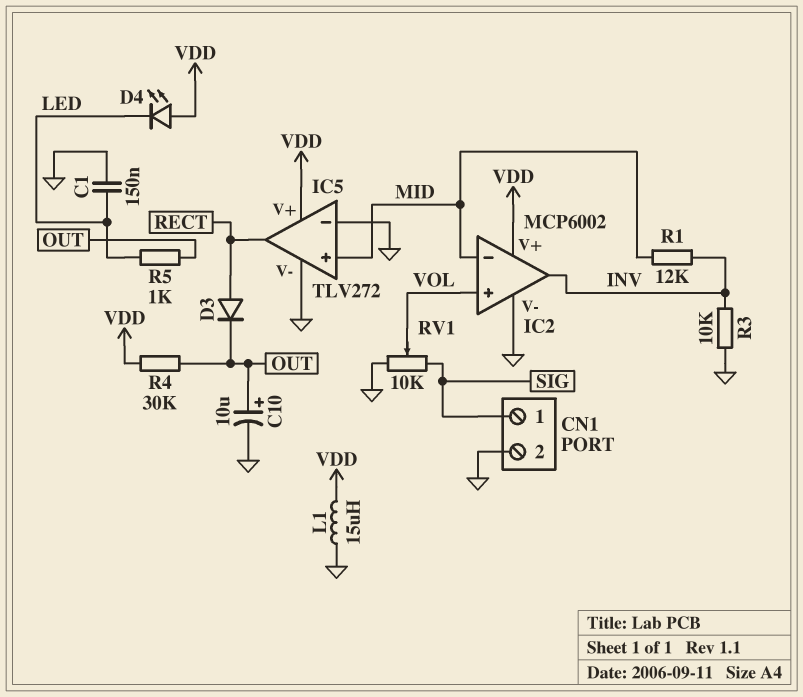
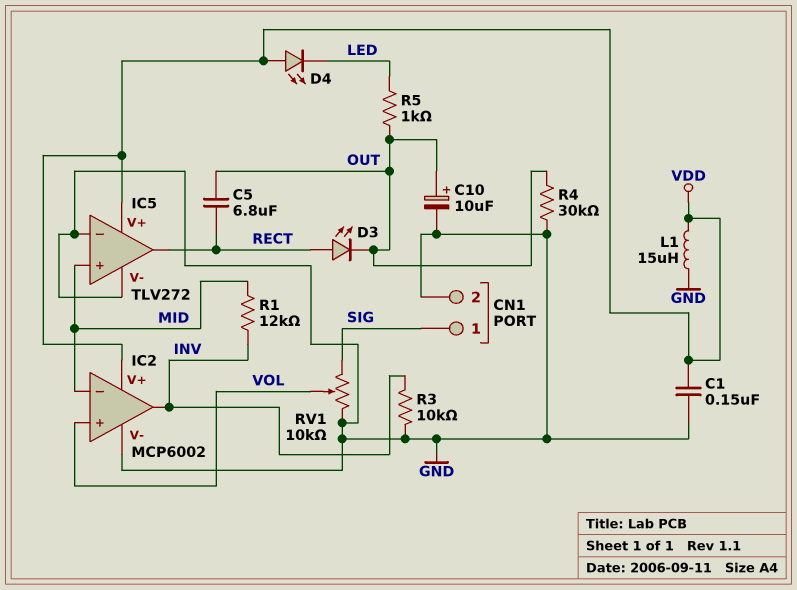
C1: 150nF (GND, LED) -> 150nF (GND, VDD)
C5: none -> 6.8uF (OUT, RECT)
D3: diode (A RECT, K OUT) -> LED (A RECT, K OUT)
R4: 30k (OUT, VDD) -> 30k (GND, OUT)

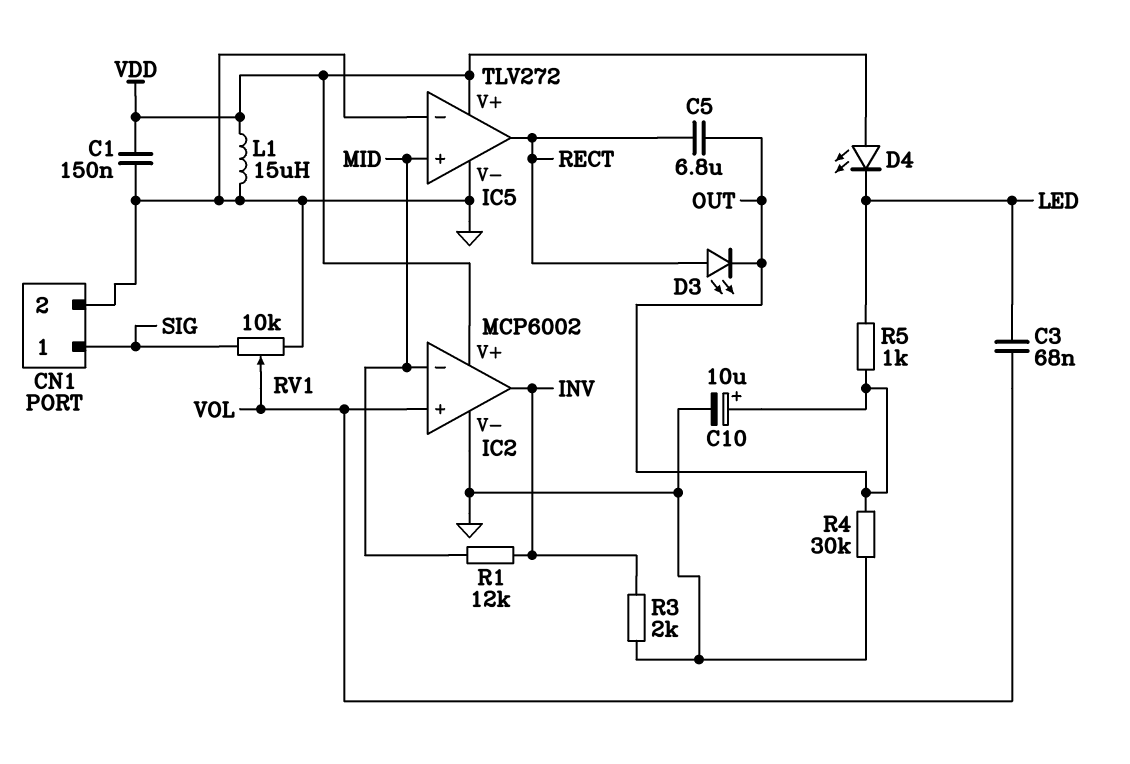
C3: none -> 68nF (LED, VOL)
R3: 10k (GND, INV) -> 2k (GND, INV)

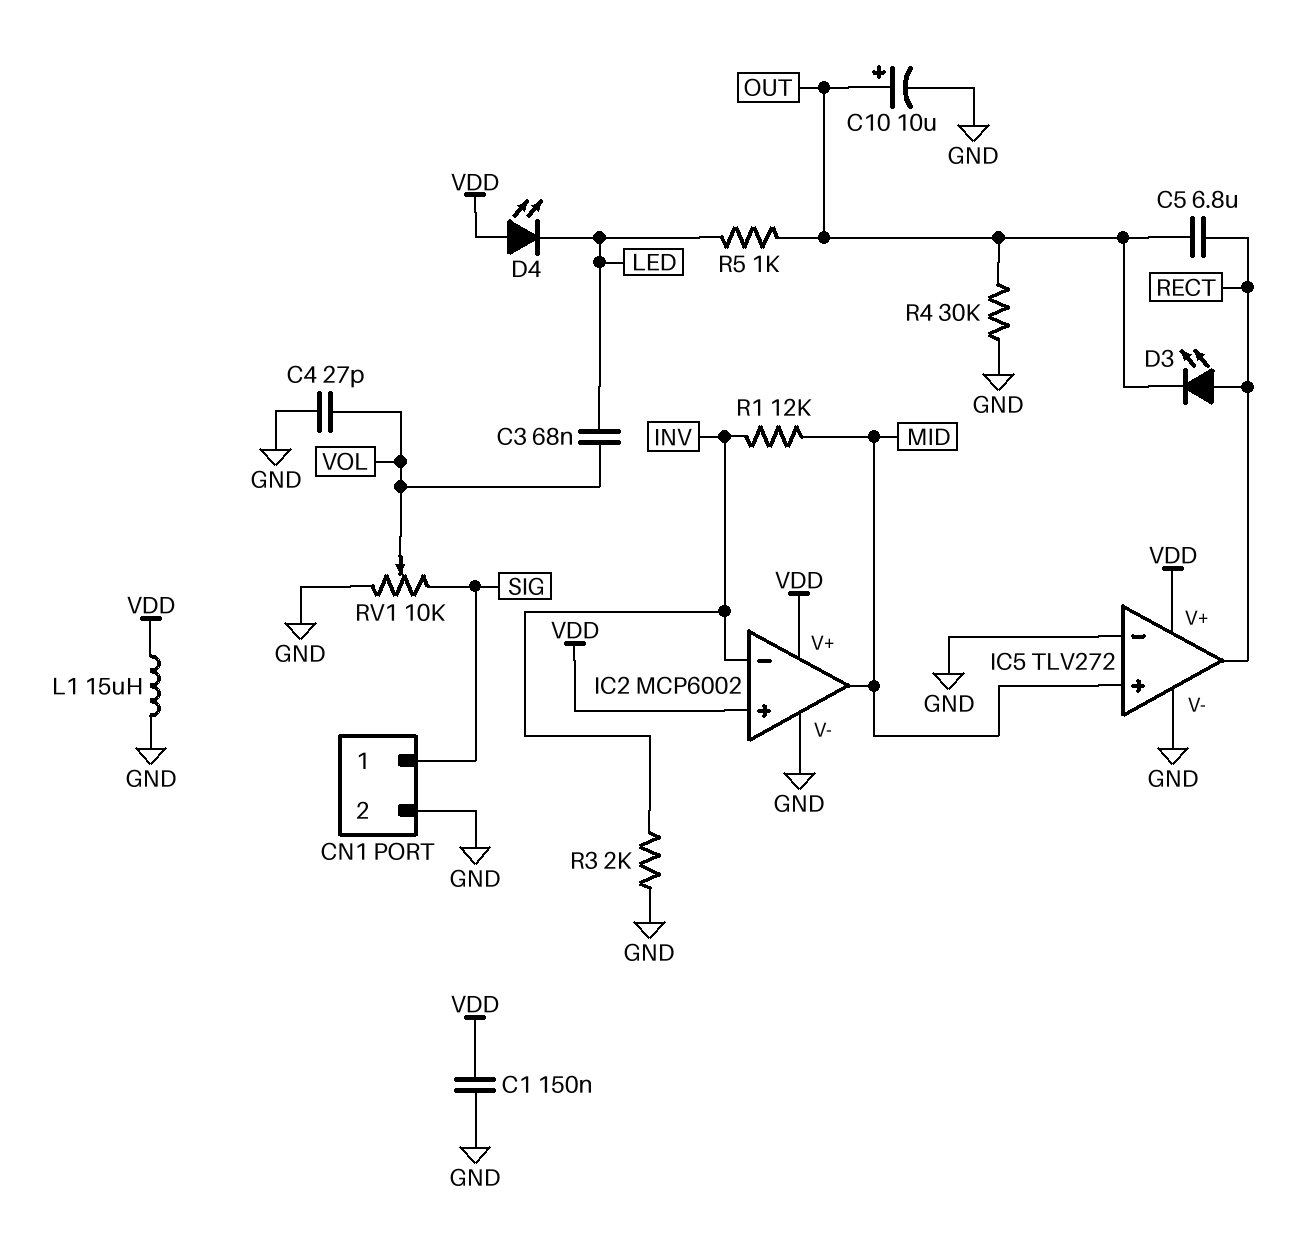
C4: none -> 27pF (GND, VOL)
IC2 pin in+: VOL -> VDD
IC2 pin in-: MID -> INV
IC2 pin out: INV -> MID

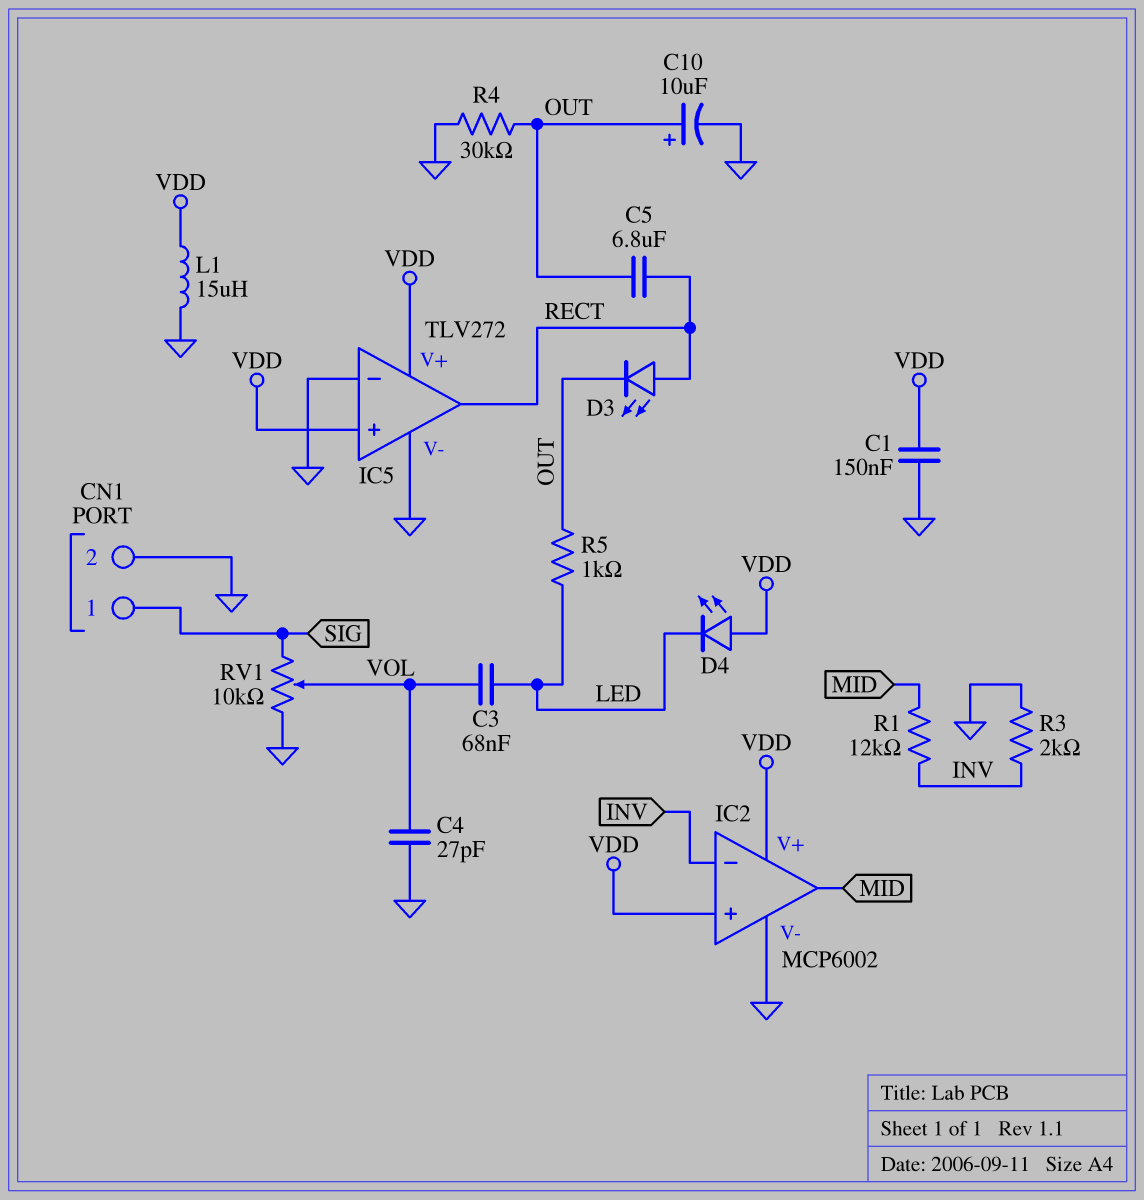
IC5 pin in+: MID -> VDD

